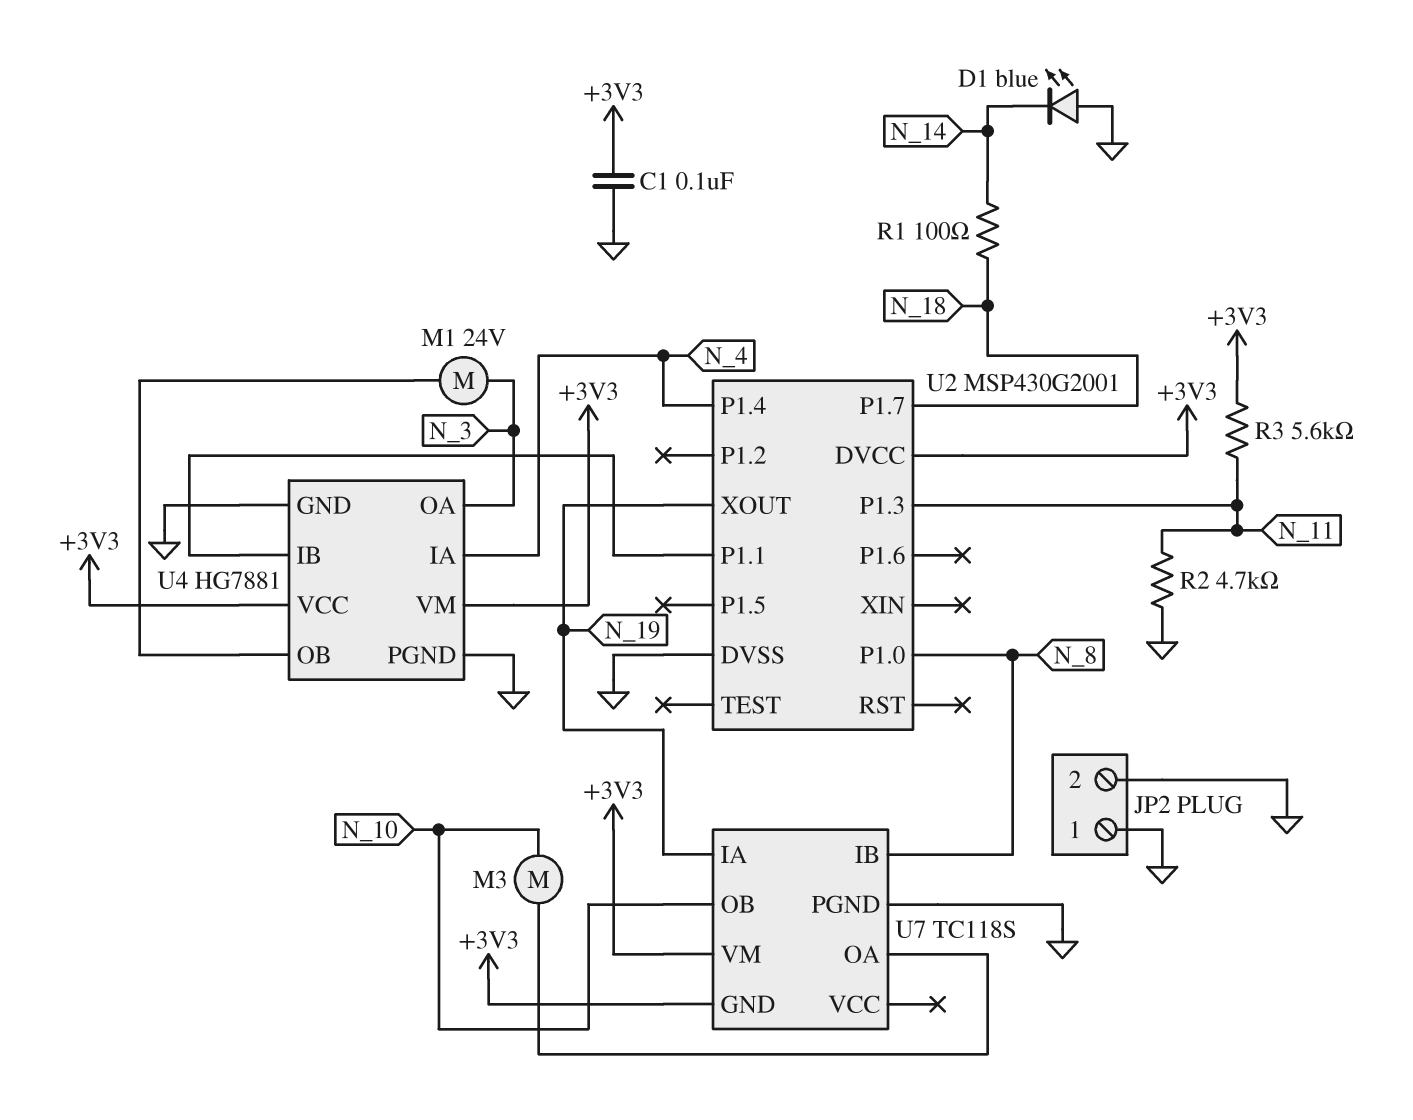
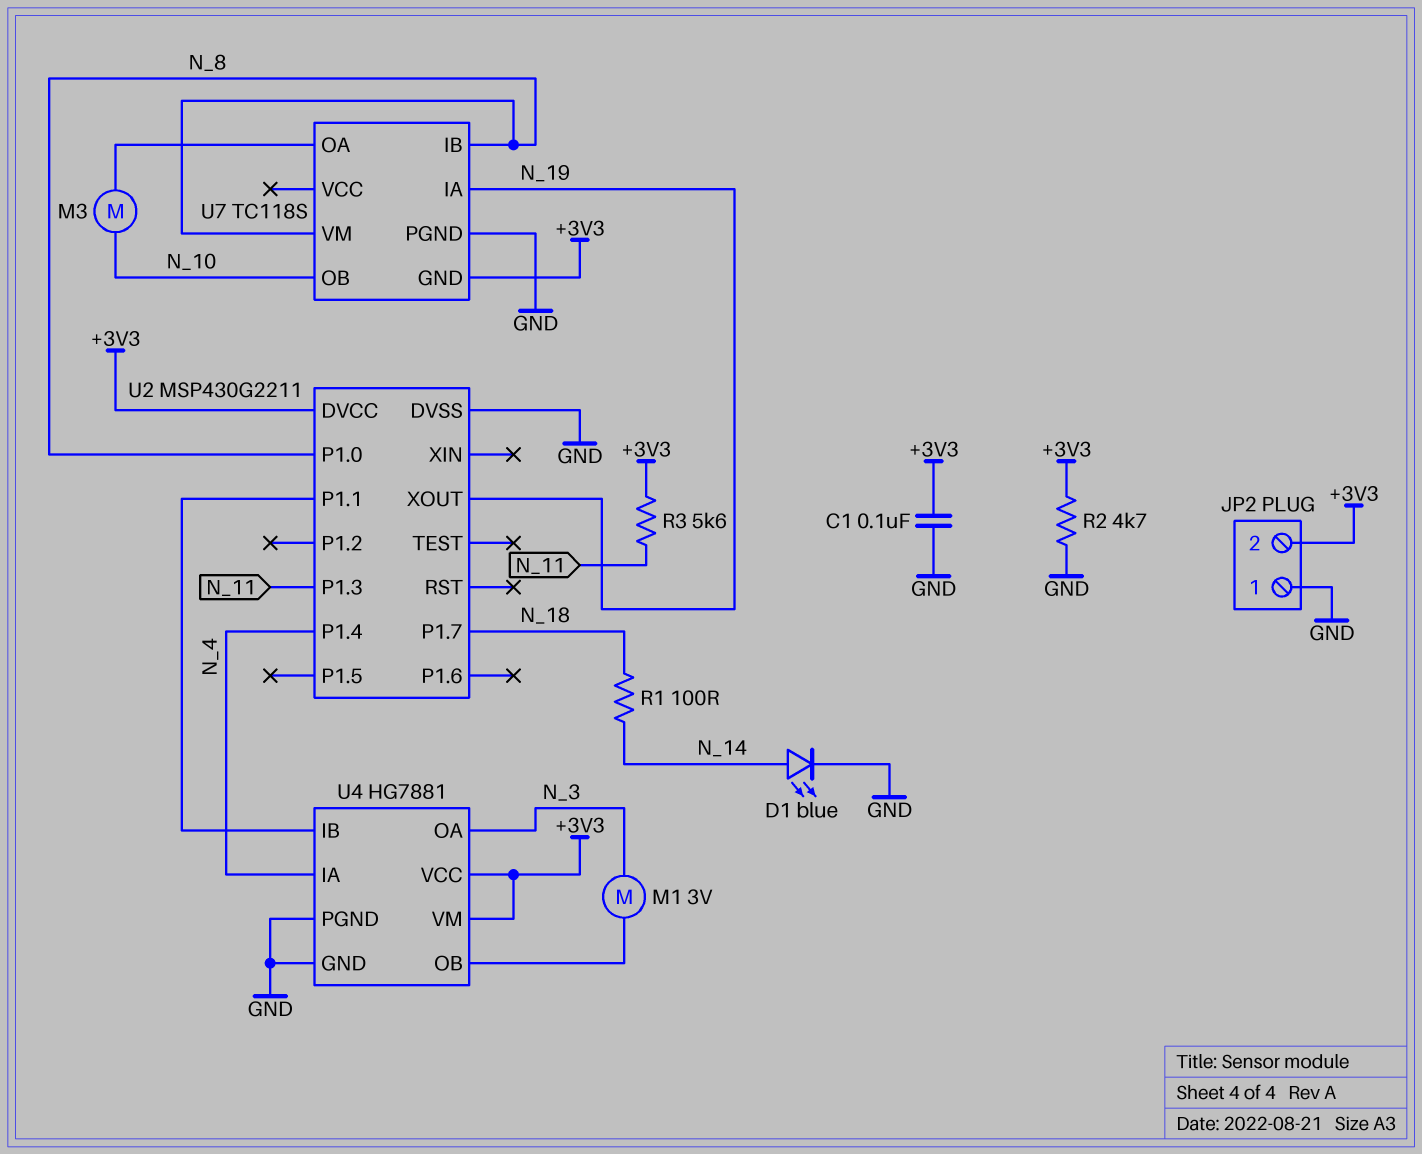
D1: LED blue (A GND, K N_14) -> LED blue (A N_14, K GND)
JP2 pin 2: GND -> +3V3
M1: motor 24V (N_3, U4/OB) -> motor 3V (N_3, U4/OB)
R2: 4.7k (GND, N_11) -> 4.7k (+3V3, GND)
U2: MSP430G2001 -> MSP430G2211
U7 pin VM: +3V3 -> N_8

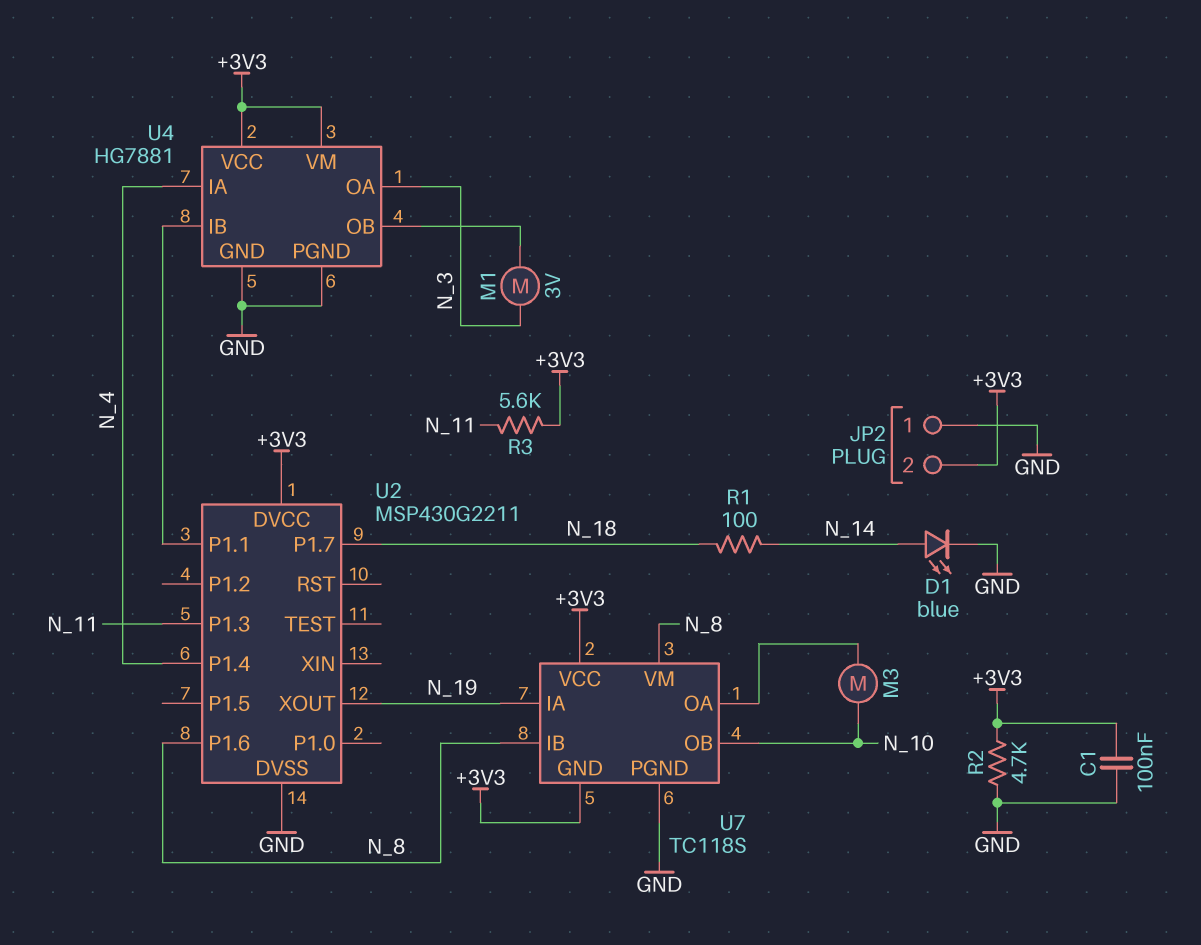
U2 pin P1.0: N_8 -> none
U2 pin P1.6: none -> N_8
U7 pin VCC: none -> +3V3

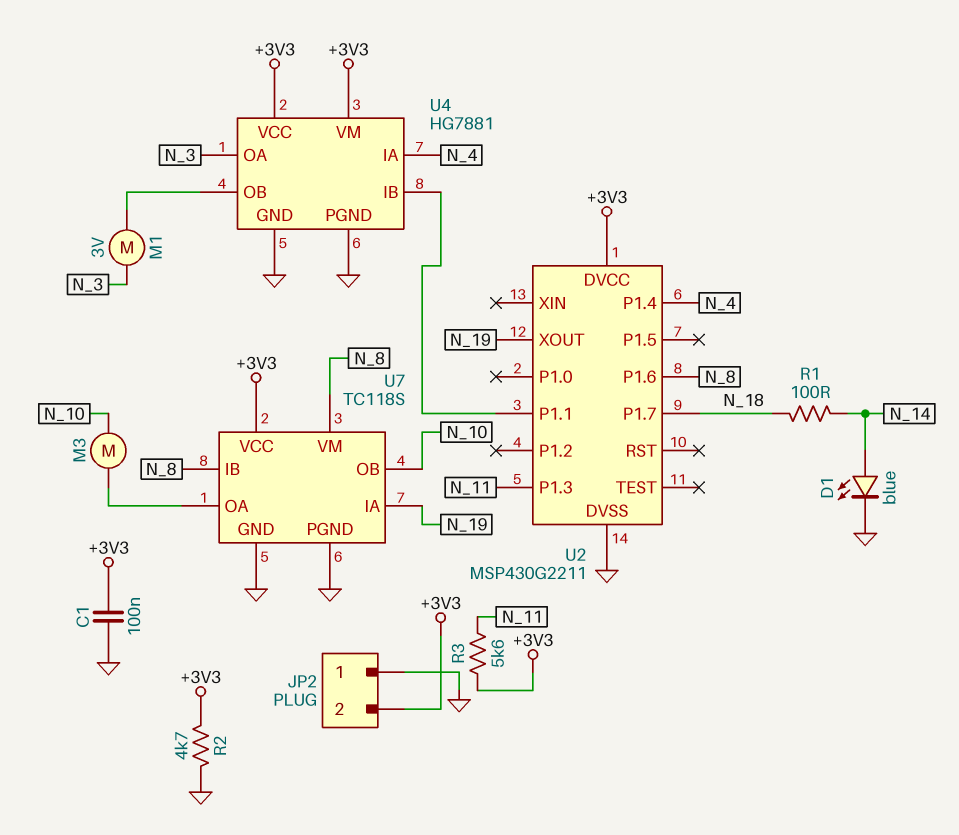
U7 pin GND: +3V3 -> GND

